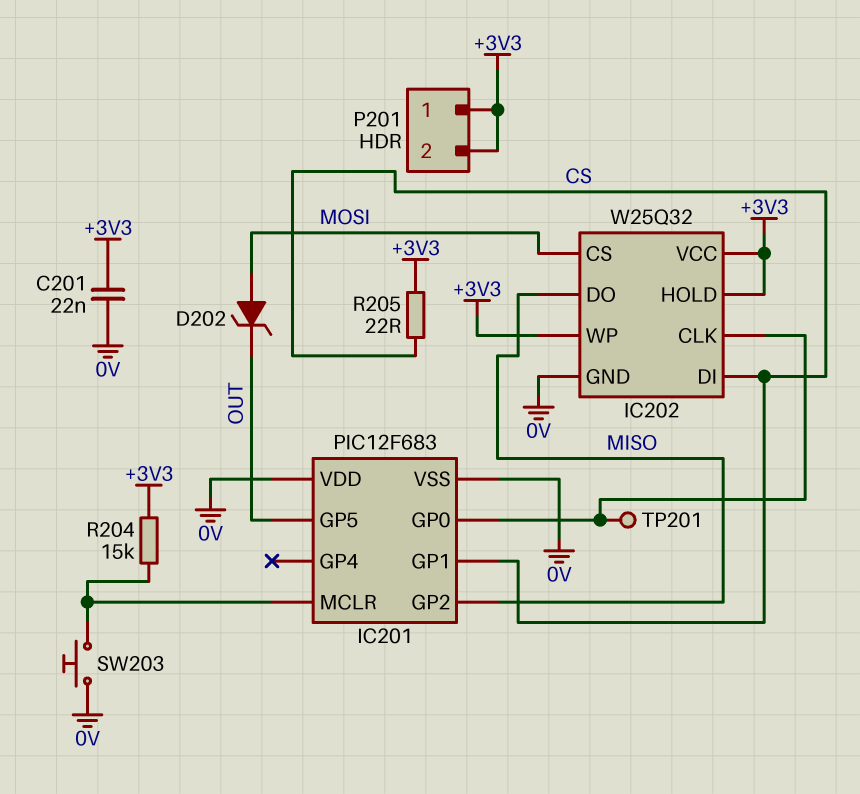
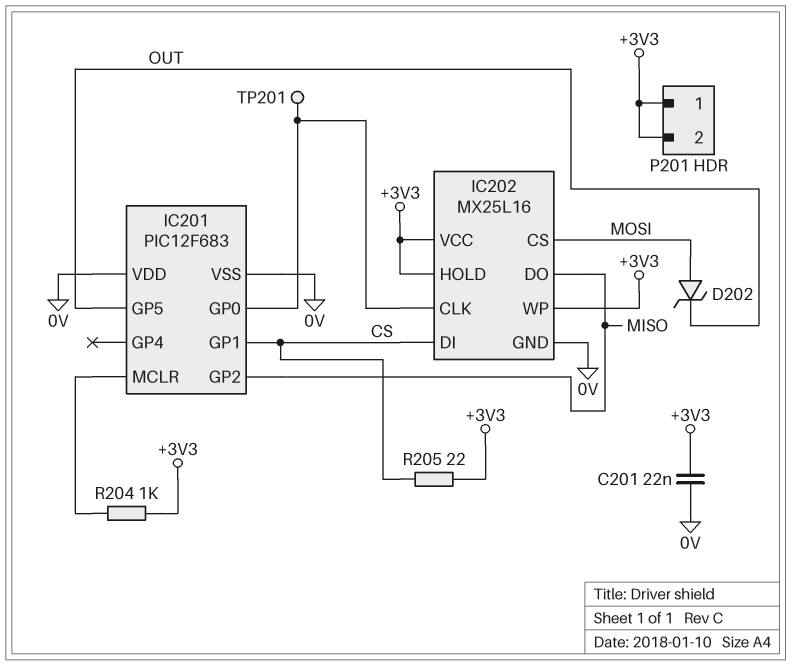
IC202: W25Q32 -> MX25L16
R204: 15k (+3V3, IC201/MCLR) -> 1k (+3V3, IC201/MCLR)
SW203: button (0V, IC201/MCLR) -> none

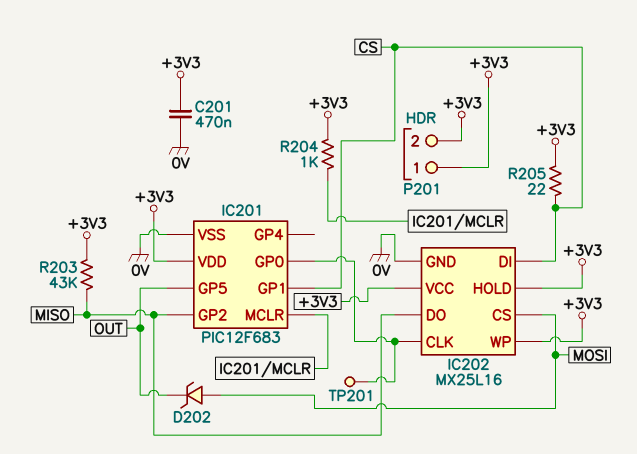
C201: 22nF (+3V3, 0V) -> 470nF (+3V3, 0V)
IC201 pin VDD: 0V -> +3V3
R203: none -> 43k (+3V3, MISO)

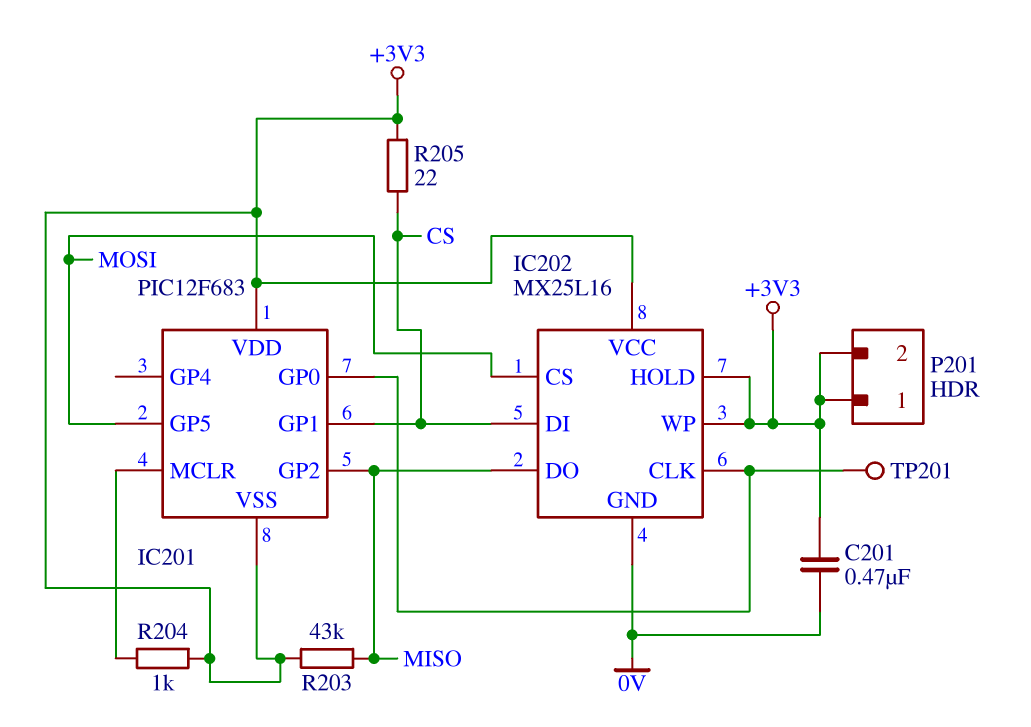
D202: zener (A MOSI, K OUT) -> none
IC201 pin GP5: OUT -> MOSI
IC201 pin VSS: 0V -> +3V3

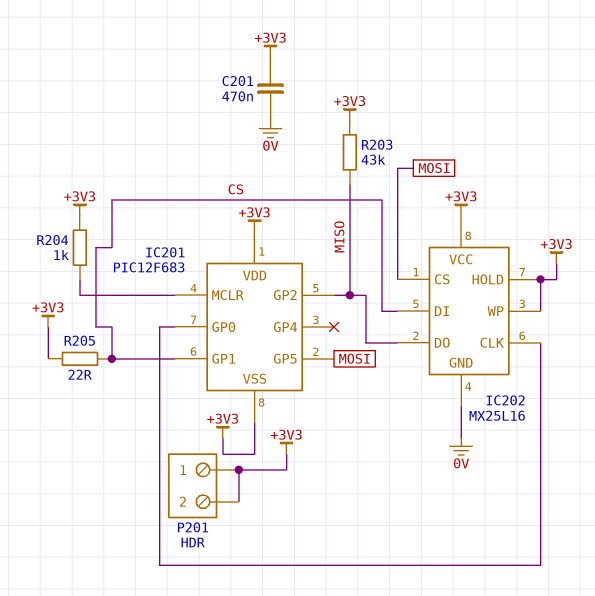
TP201: test point (IC201/GP0) -> none

